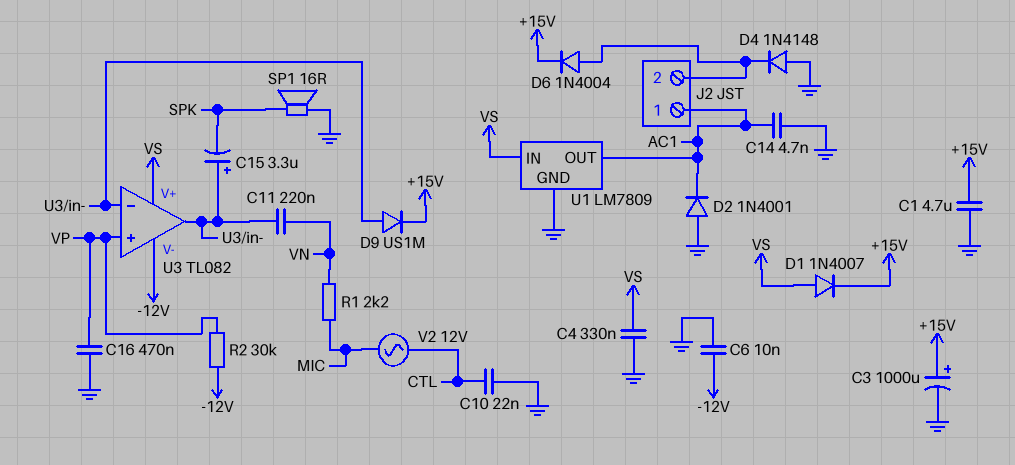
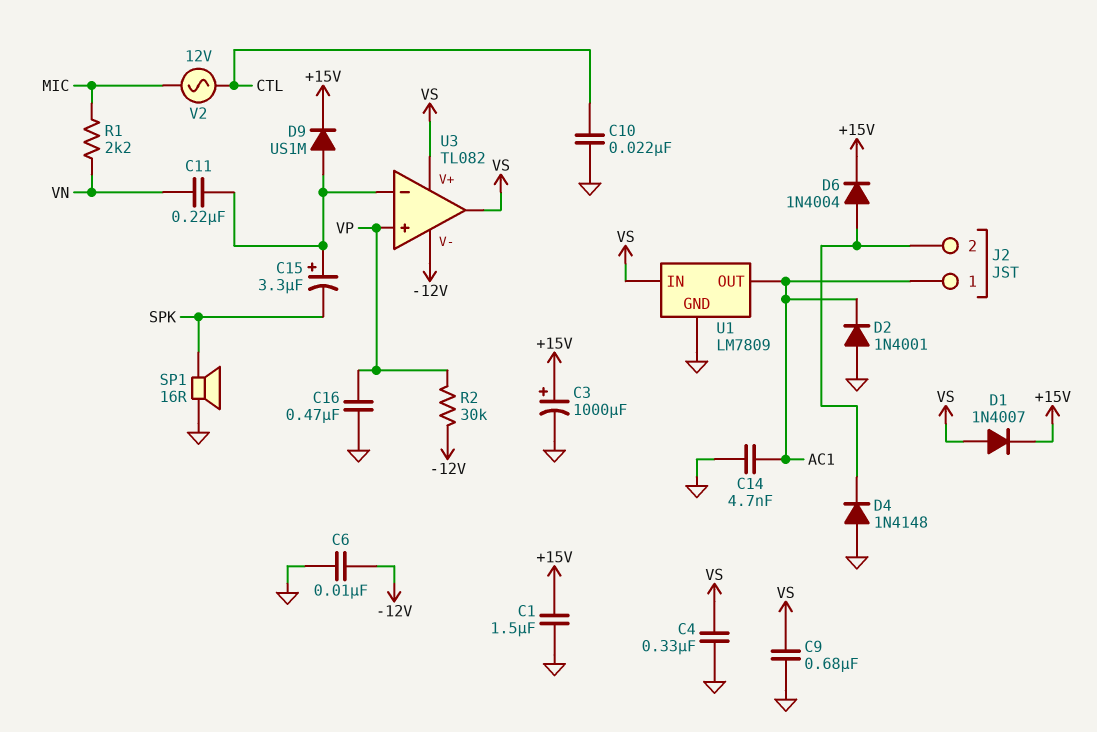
C1: 4.7uF (+15V, GND) -> 1.5uF (+15V, GND)
C9: none -> 680nF (GND, VS)
U3 pin out: U3/in- -> VS

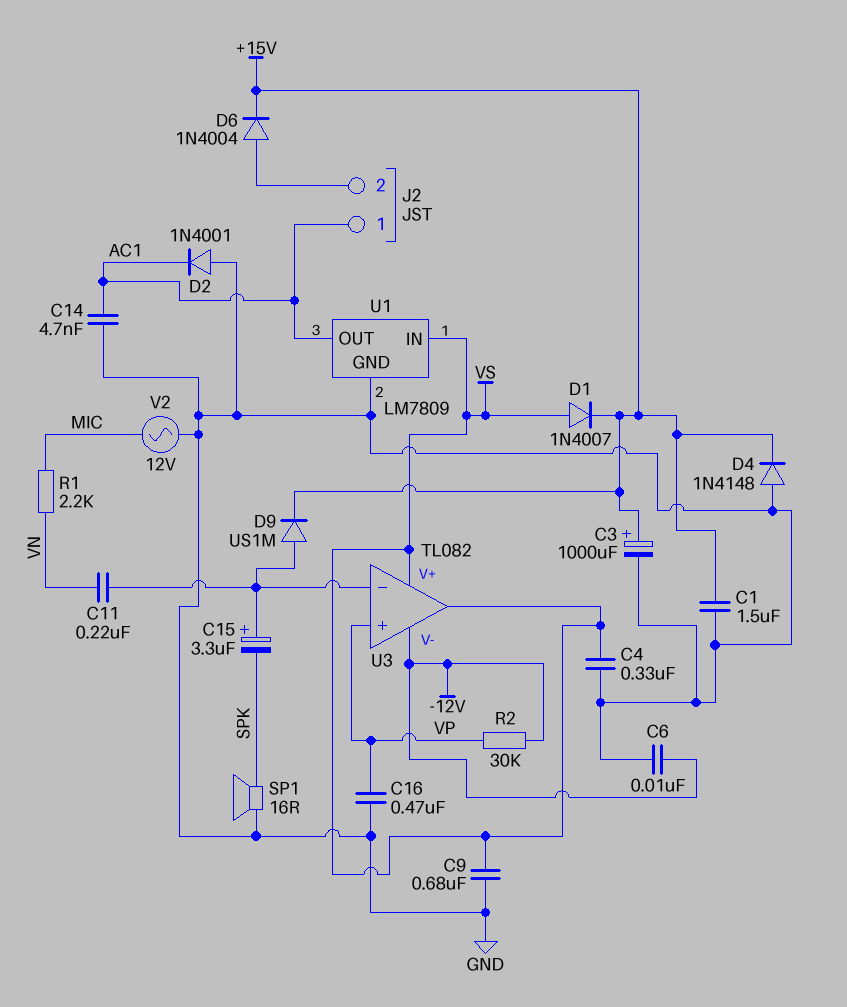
C10: 22nF (CTL, GND) -> none
D4: diode 1N4148 (A GND, K J2/2) -> diode 1N4148 (A GND, K +15V)
V2: AC 12V (CTL, MIC) -> AC 12V (GND, MIC)

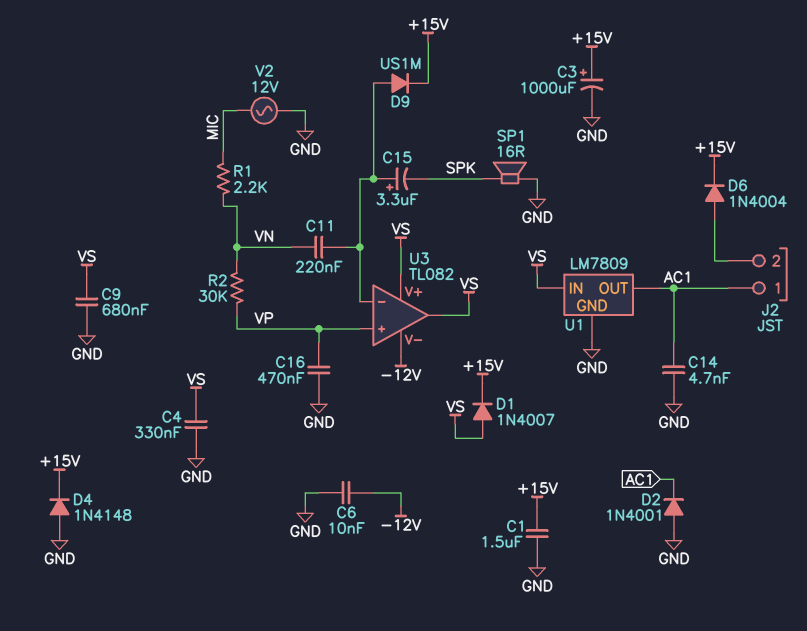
R2: 30k (-12V, VP) -> 30k (VN, VP)

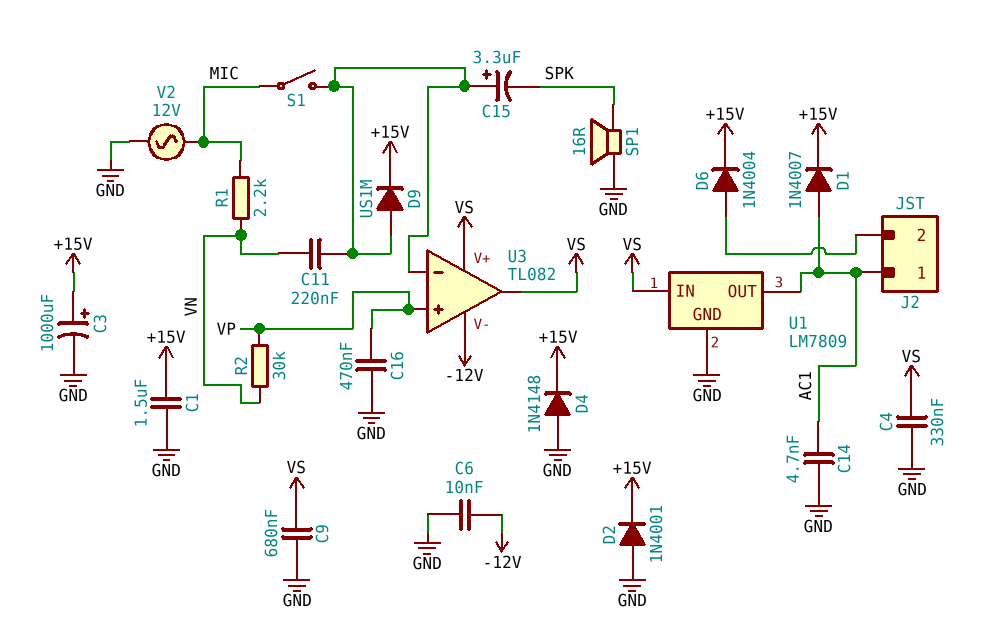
D1: diode 1N4007 (A VS, K +15V) -> diode 1N4007 (A AC1, K +15V)
D2: diode 1N4001 (A GND, K AC1) -> diode 1N4001 (A GND, K +15V)
S1: none -> switch (MIC, U3/in-)

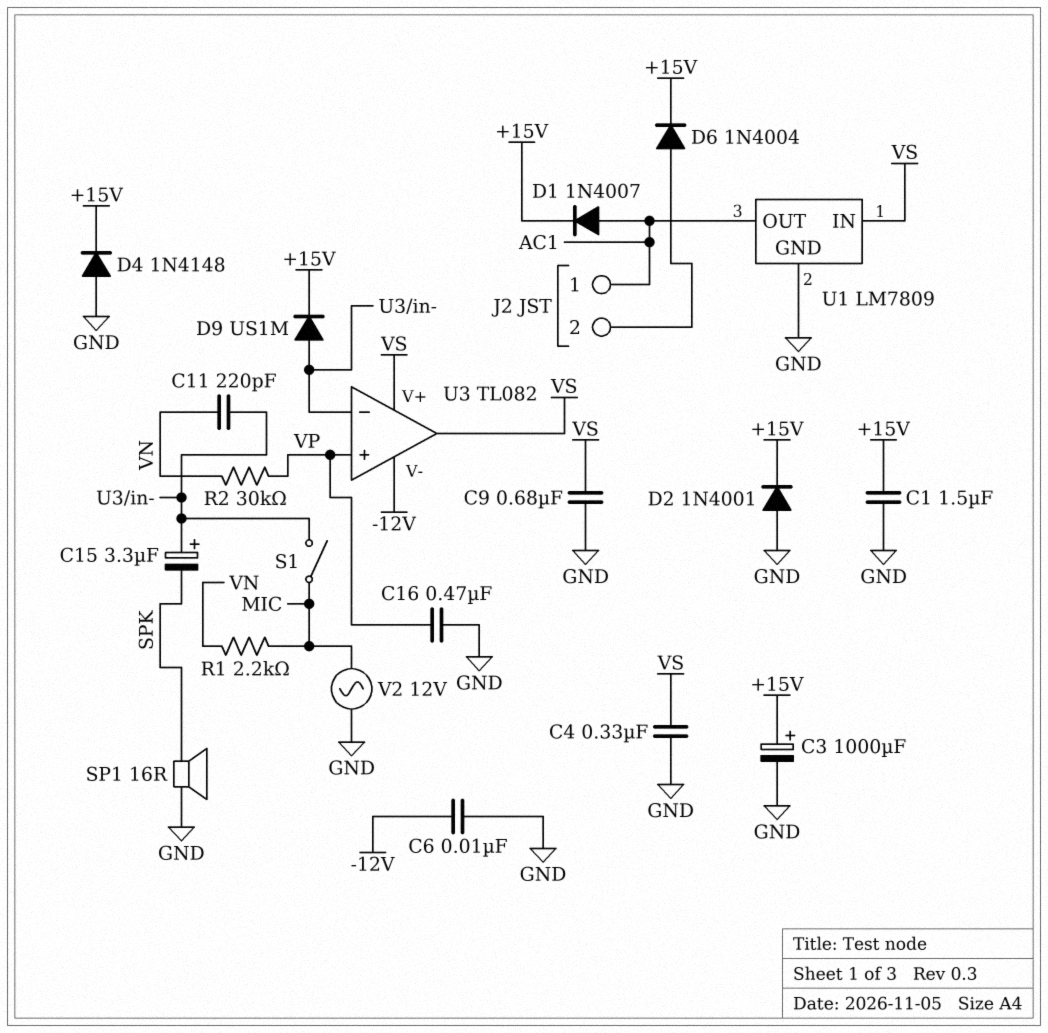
C11: 220nF (U3/in-, VN) -> 220pF (U3/in-, VN)
C14: 4.7nF (AC1, GND) -> none

